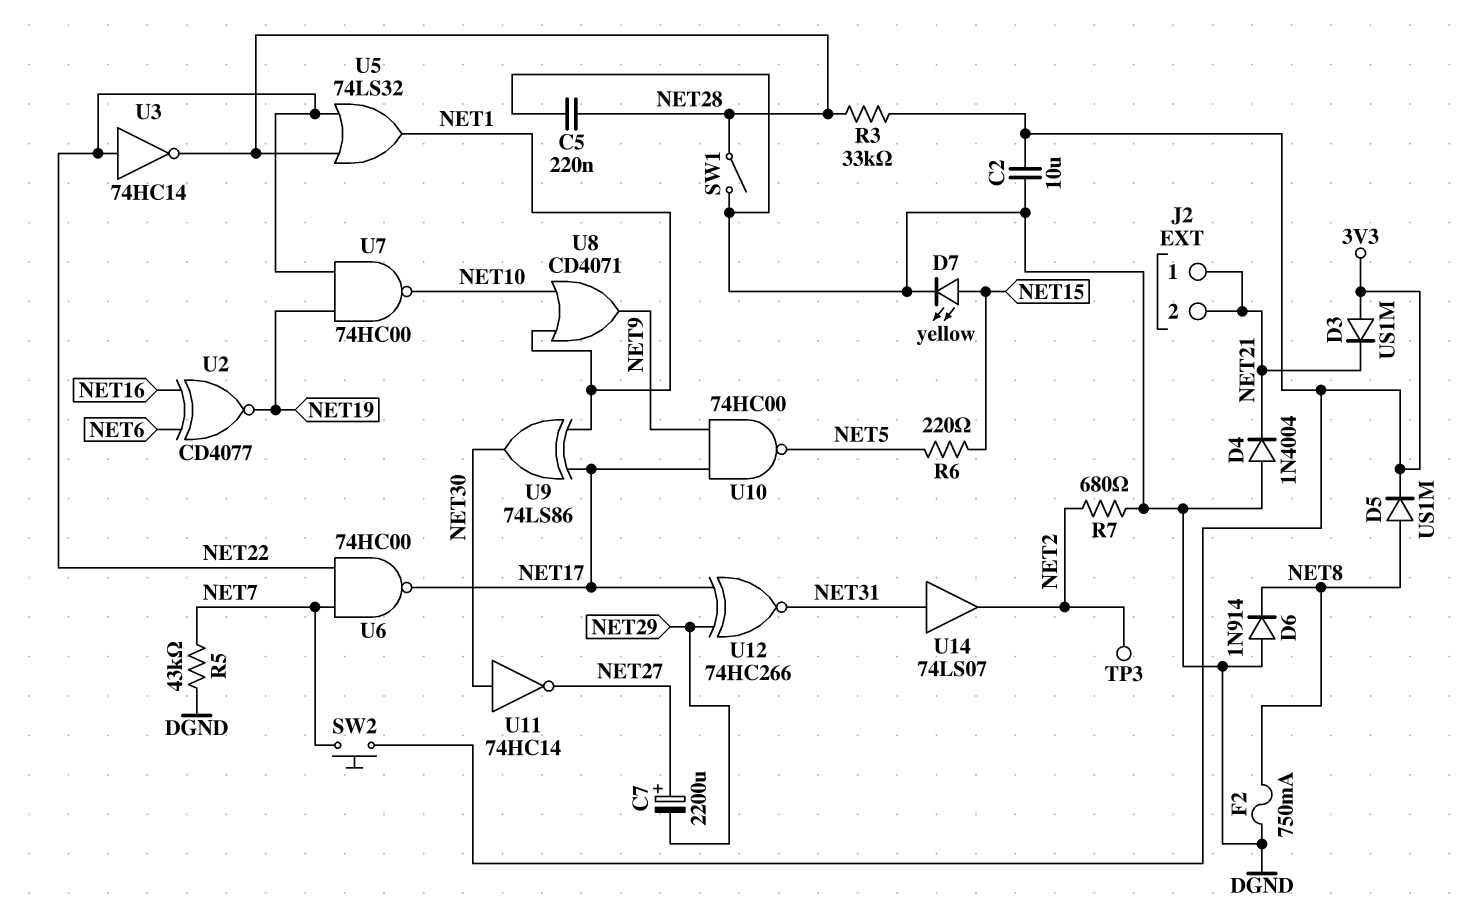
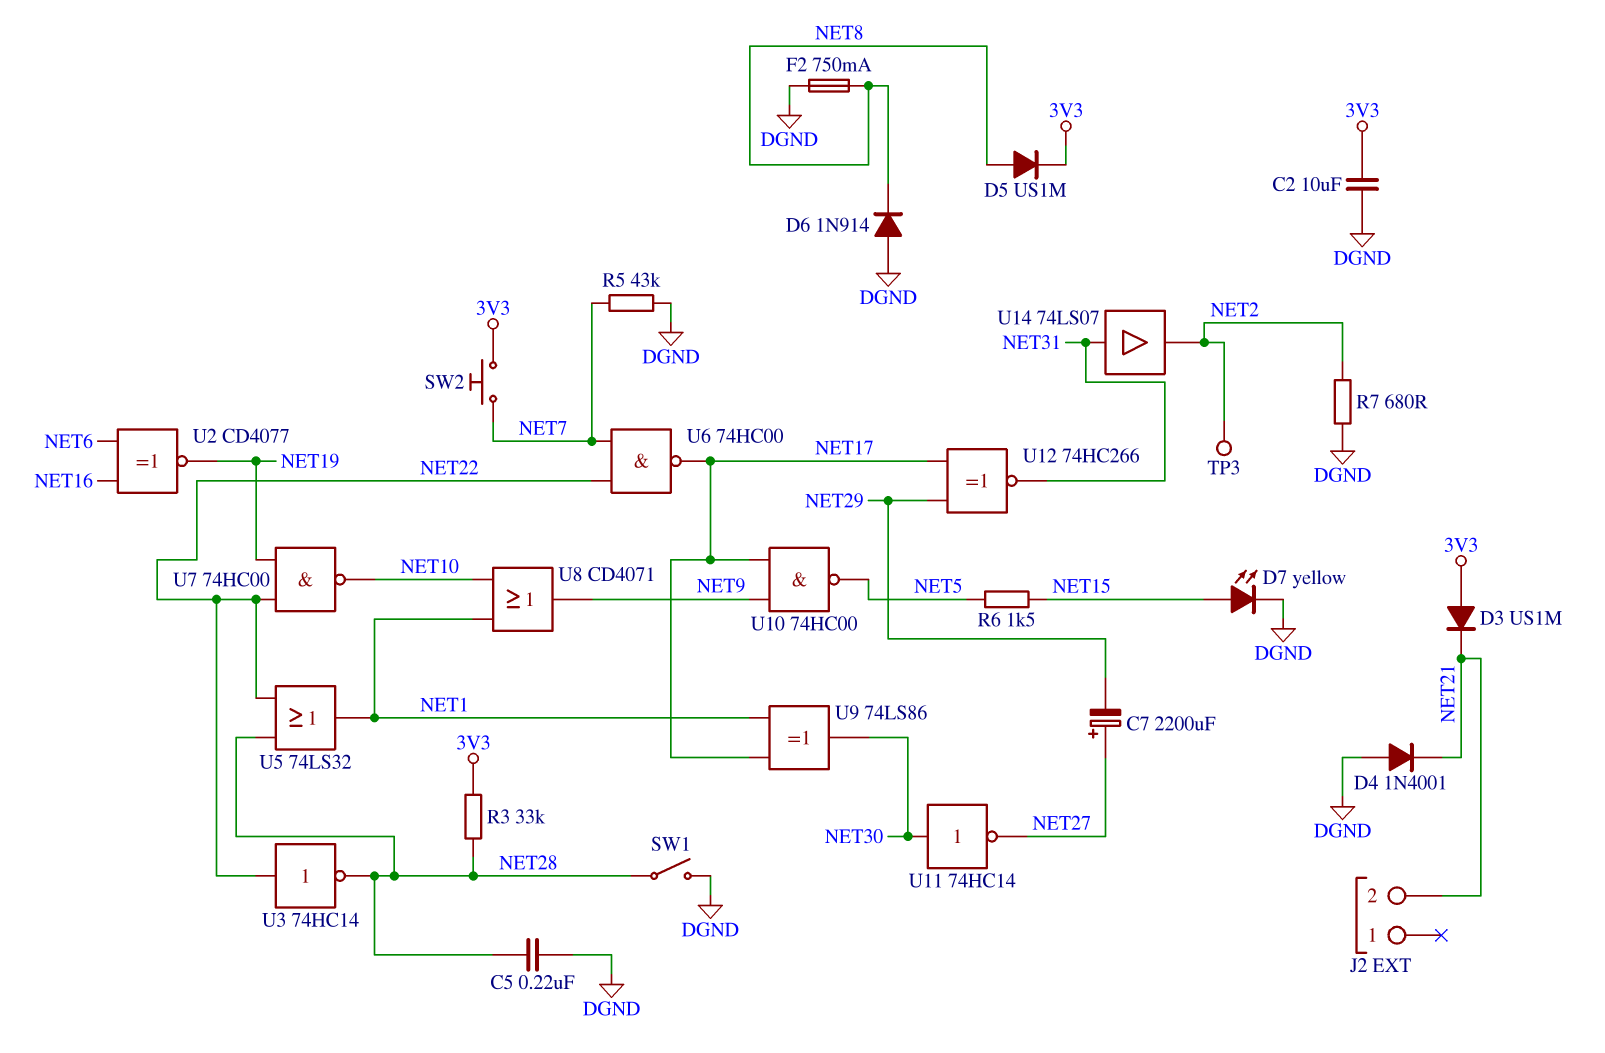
D4: diode 1N4004 (A DGND, K NET21) -> diode 1N4001 (A DGND, K NET21)
J2 pin 1: NET21 -> none
R6: 220 (NET5, NET15) -> 1.5k (NET5, NET15)

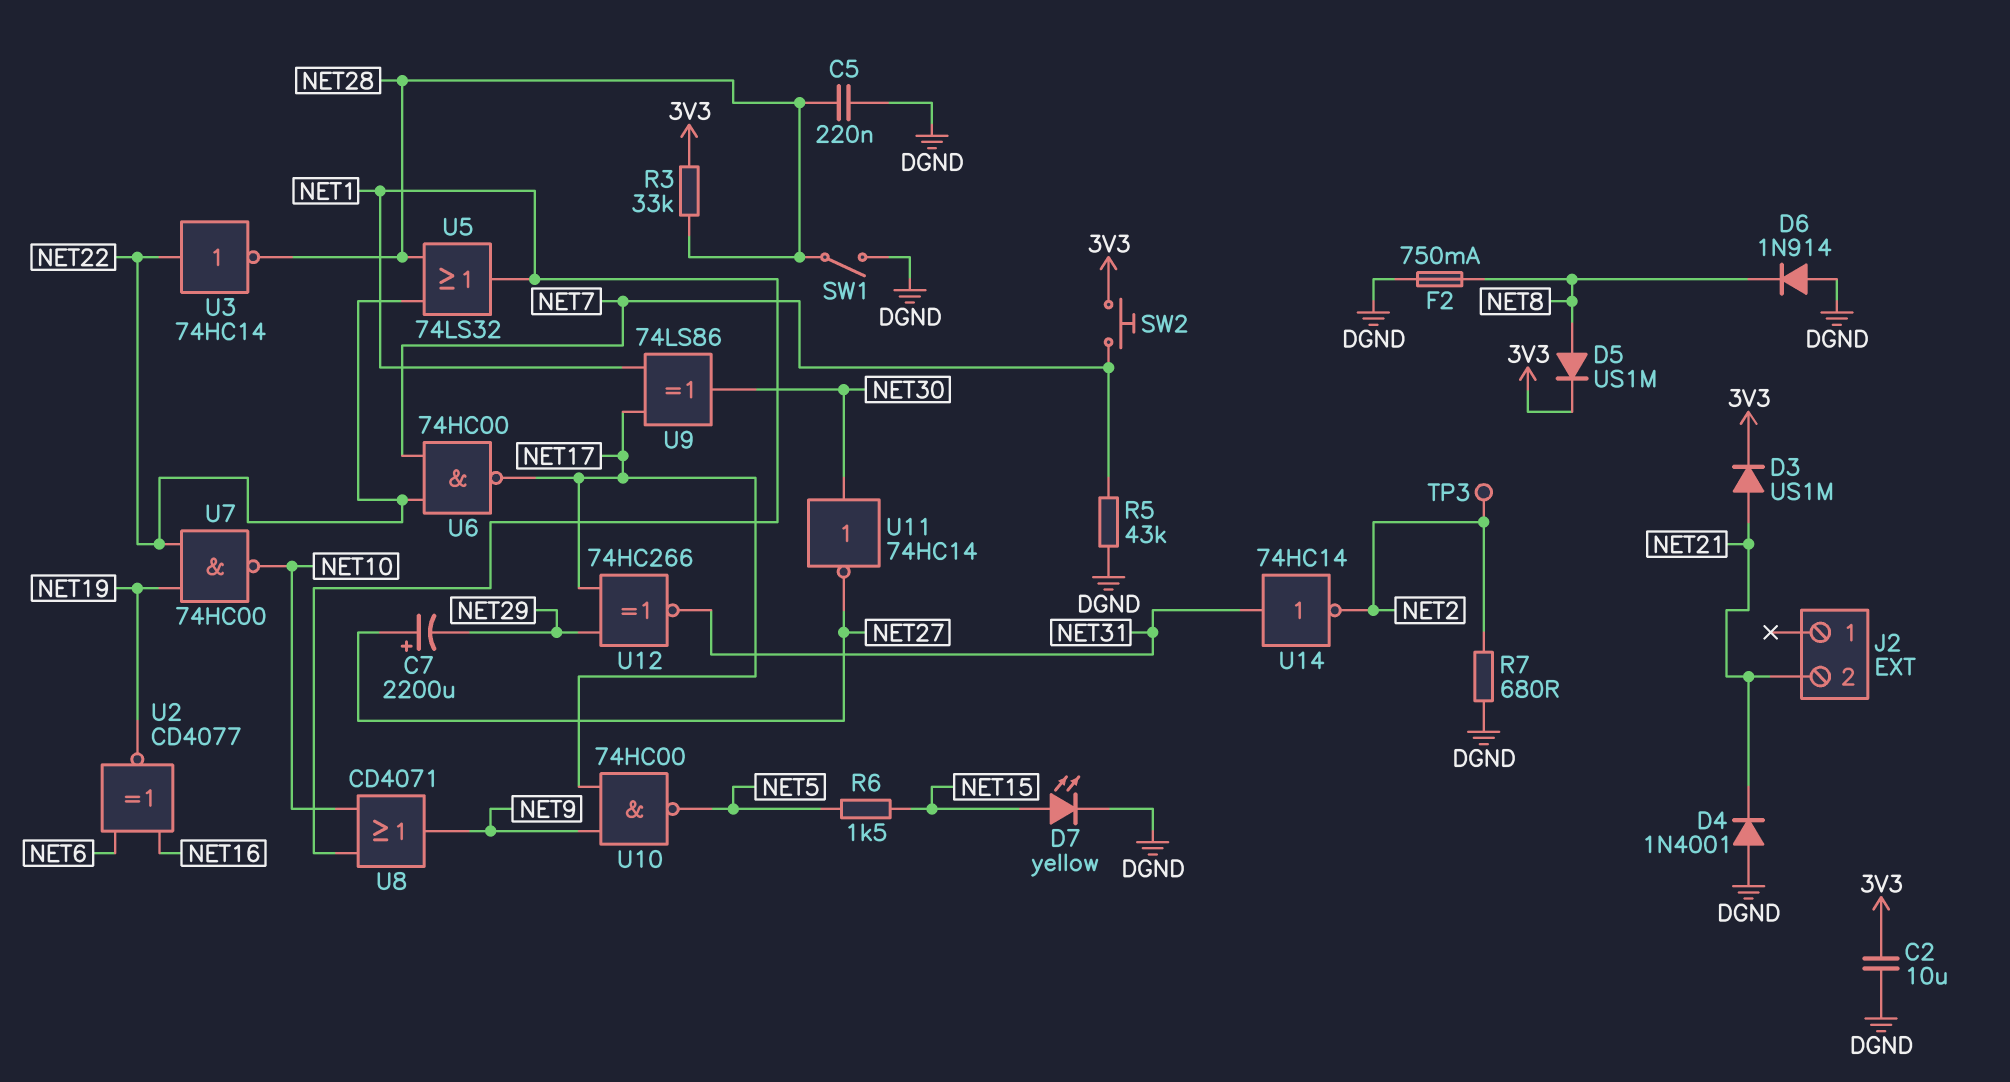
D3: diode US1M (A 3V3, K NET21) -> diode US1M (A NET21, K 3V3)
U14: buffer 74LS07 (in NET31, out NET2) -> NOT 74HC14 (in NET31, out NET2)

